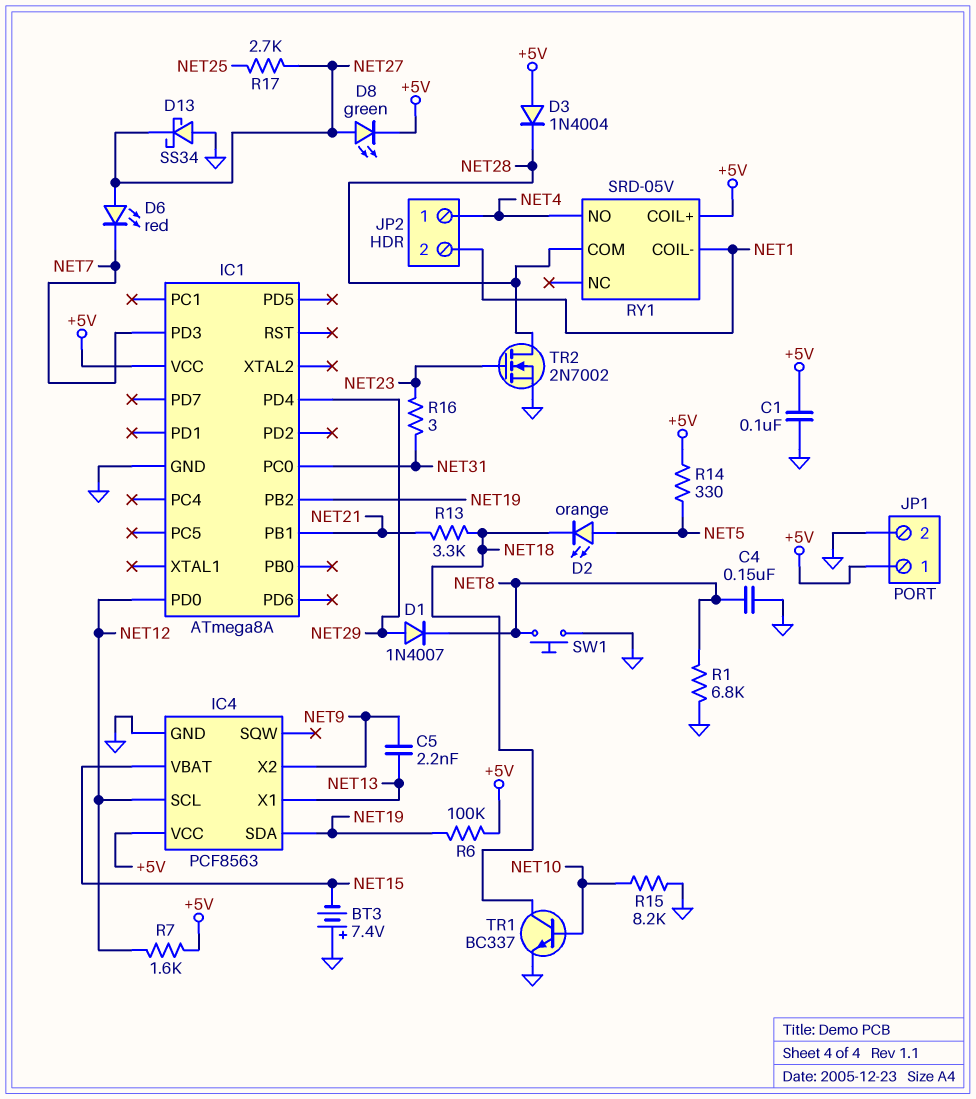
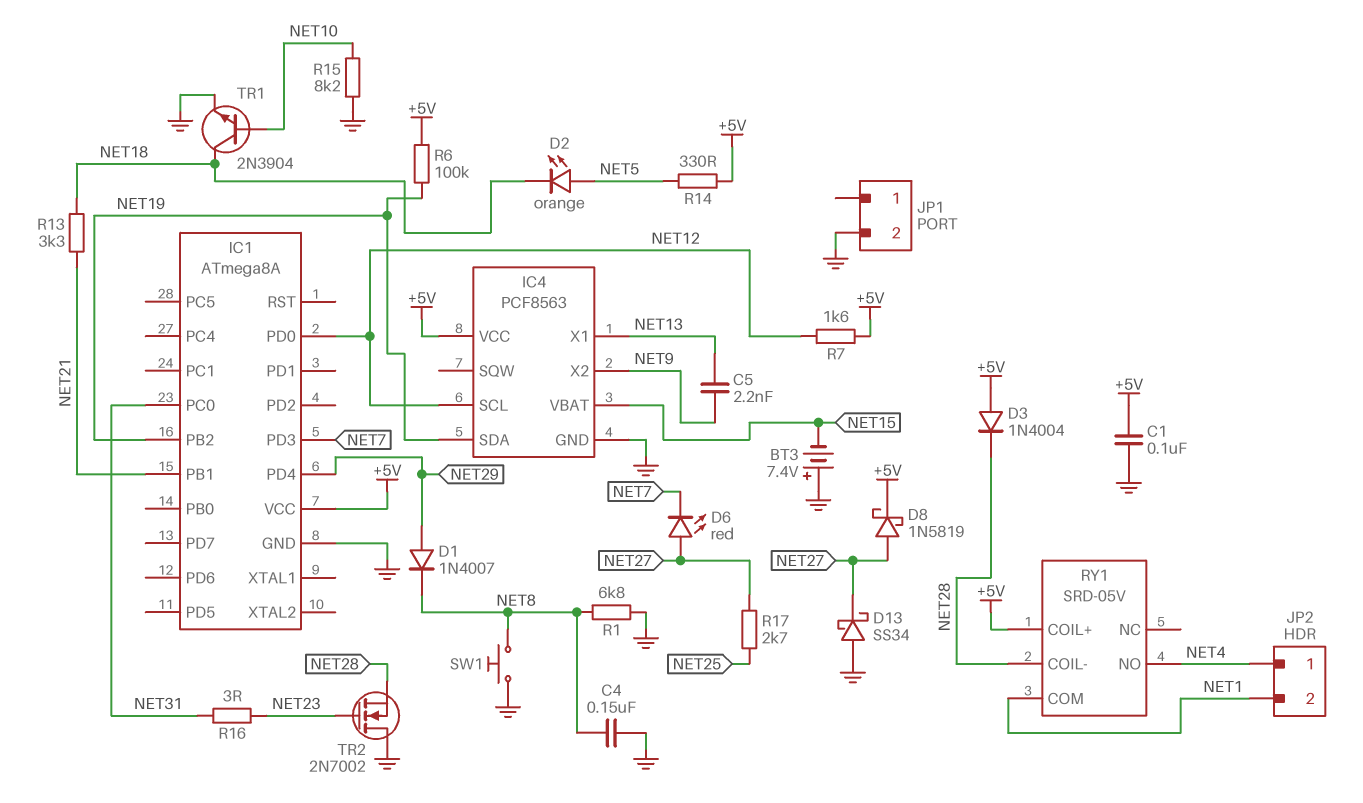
D8: LED green (A NET27, K +5V) -> schottky 1N5819 (A NET27, K +5V)
JP1 pin 1: +5V -> none
RY1 pin COIL-: NET1 -> NET28
RY1 pin COM: NET28 -> NET1
TR1: NPN BC337 (B NET10, C NET18, E GND) -> NPN 2N3904 (B NET10, C NET18, E GND)
TR2: NMOS 2N7002 (G NET23, D NET28, S GND) -> NMOS 2N7002 (G NET23, D GND, S NET28)

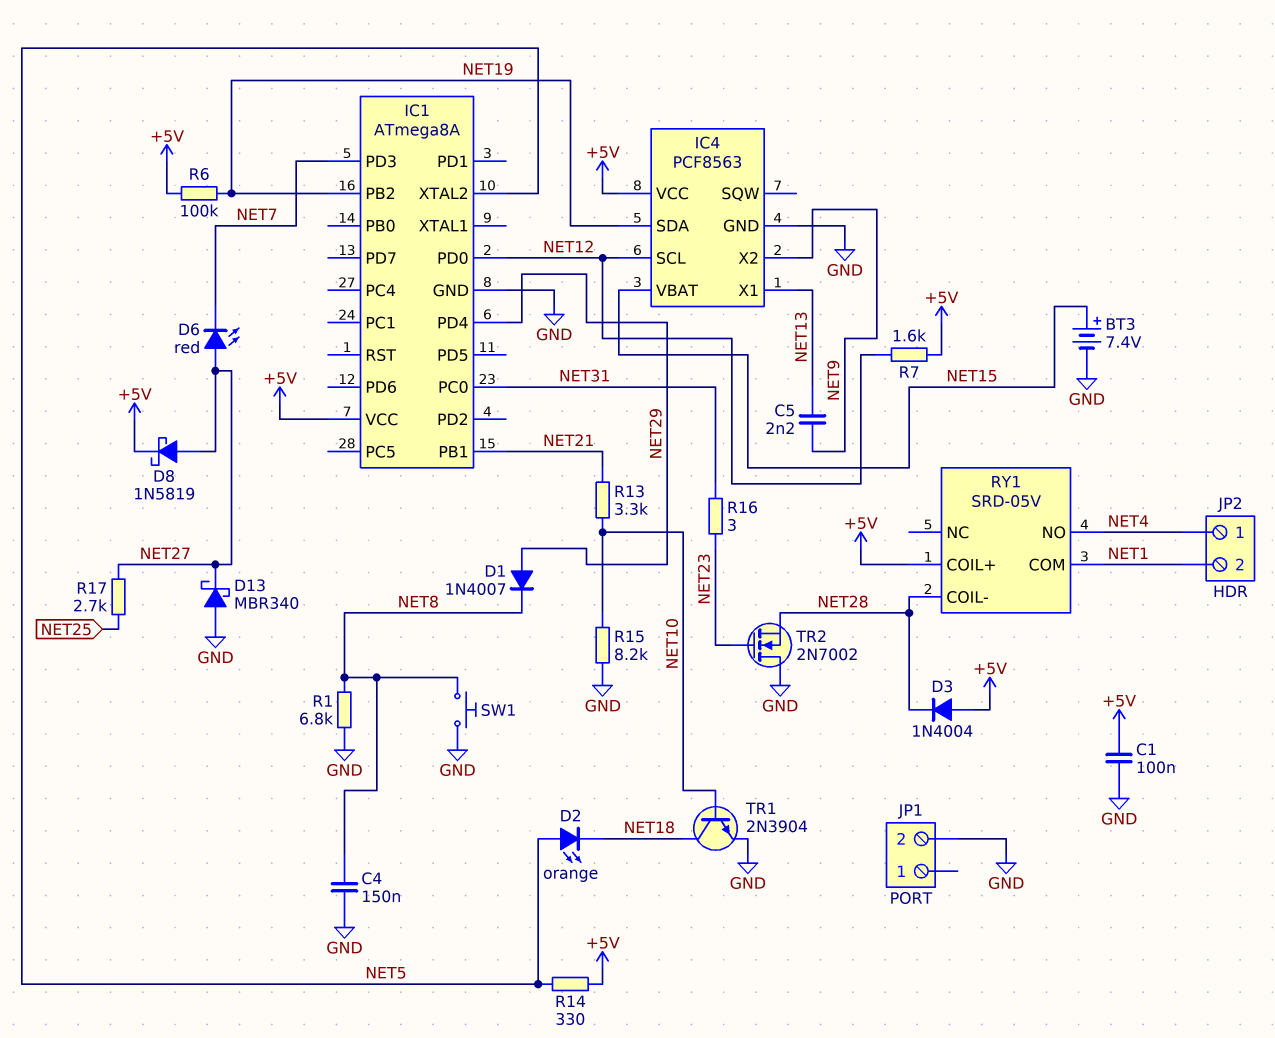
BT3: 7.4V (plus GND, minus NET15) -> 7.4V (plus NET15, minus GND)
D13: schottky SS34 (A GND, K NET27) -> schottky MBR340 (A GND, K NET27)
IC1 pin XTAL2: none -> NET5
R13: 3.3k (NET18, NET21) -> 3.3k (NET10, NET21)

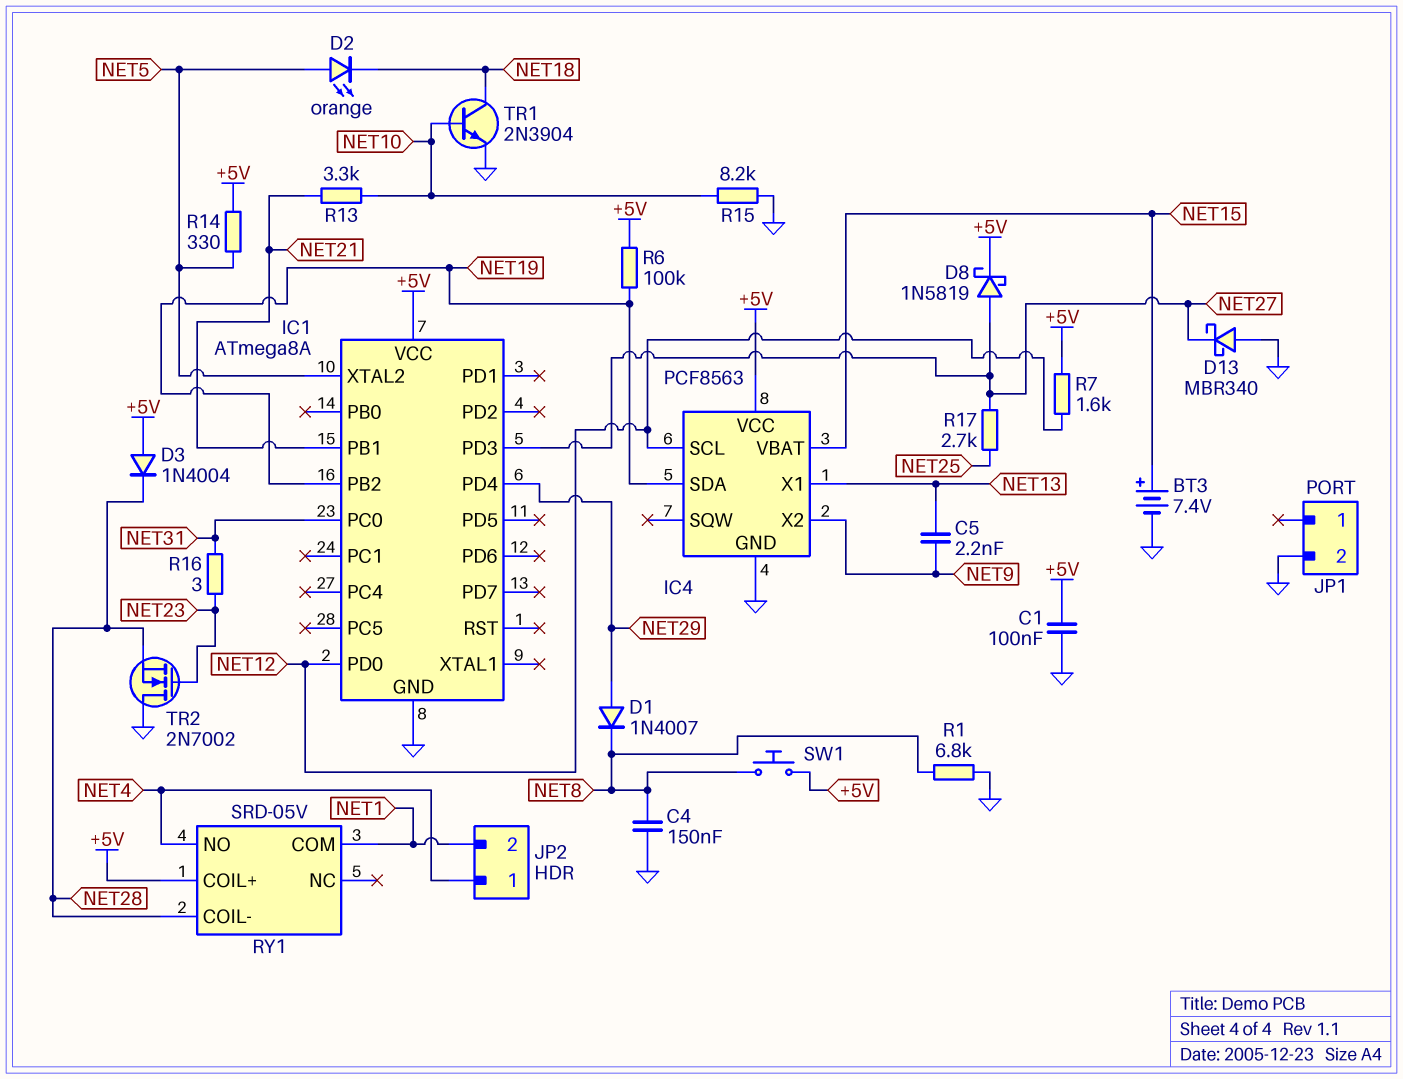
D6: LED red (A NET27, K NET7) -> none
IC1 pin PD3: NET7 -> NET27
SW1: button (GND, NET8) -> button (+5V, NET8)

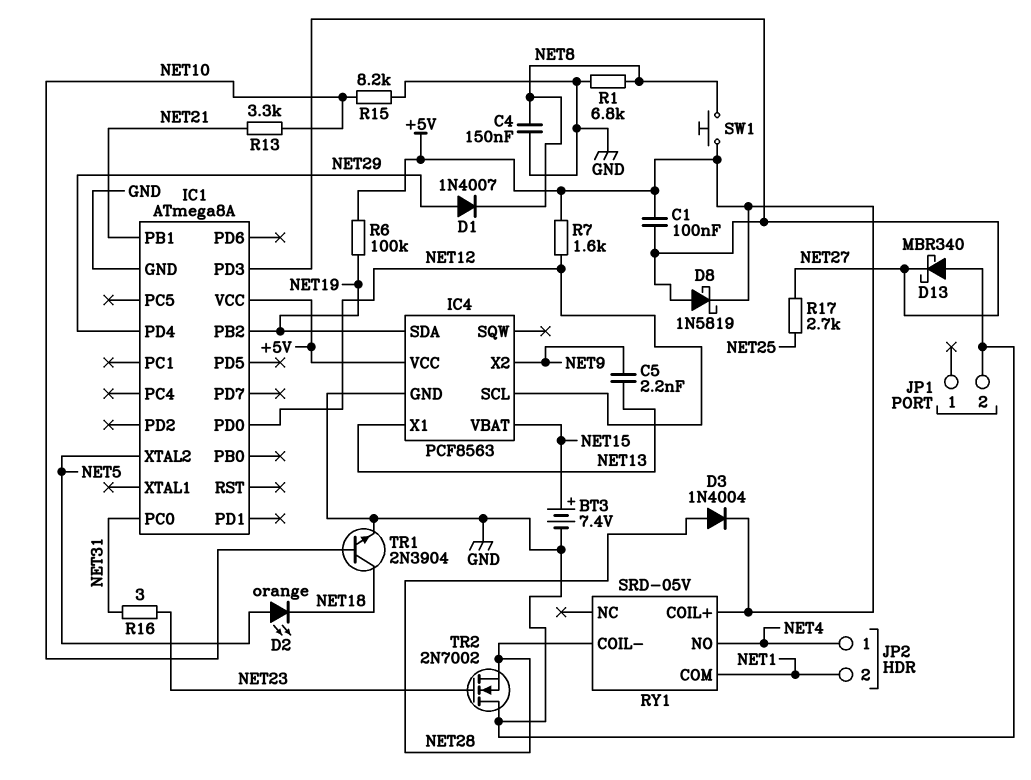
C1: 100nF (+5V, GND) -> 100nF (+5V, NET27)
D3: diode 1N4004 (A +5V, K NET28) -> diode 1N4004 (A NET28, K +5V)
R14: 330 (+5V, NET5) -> none

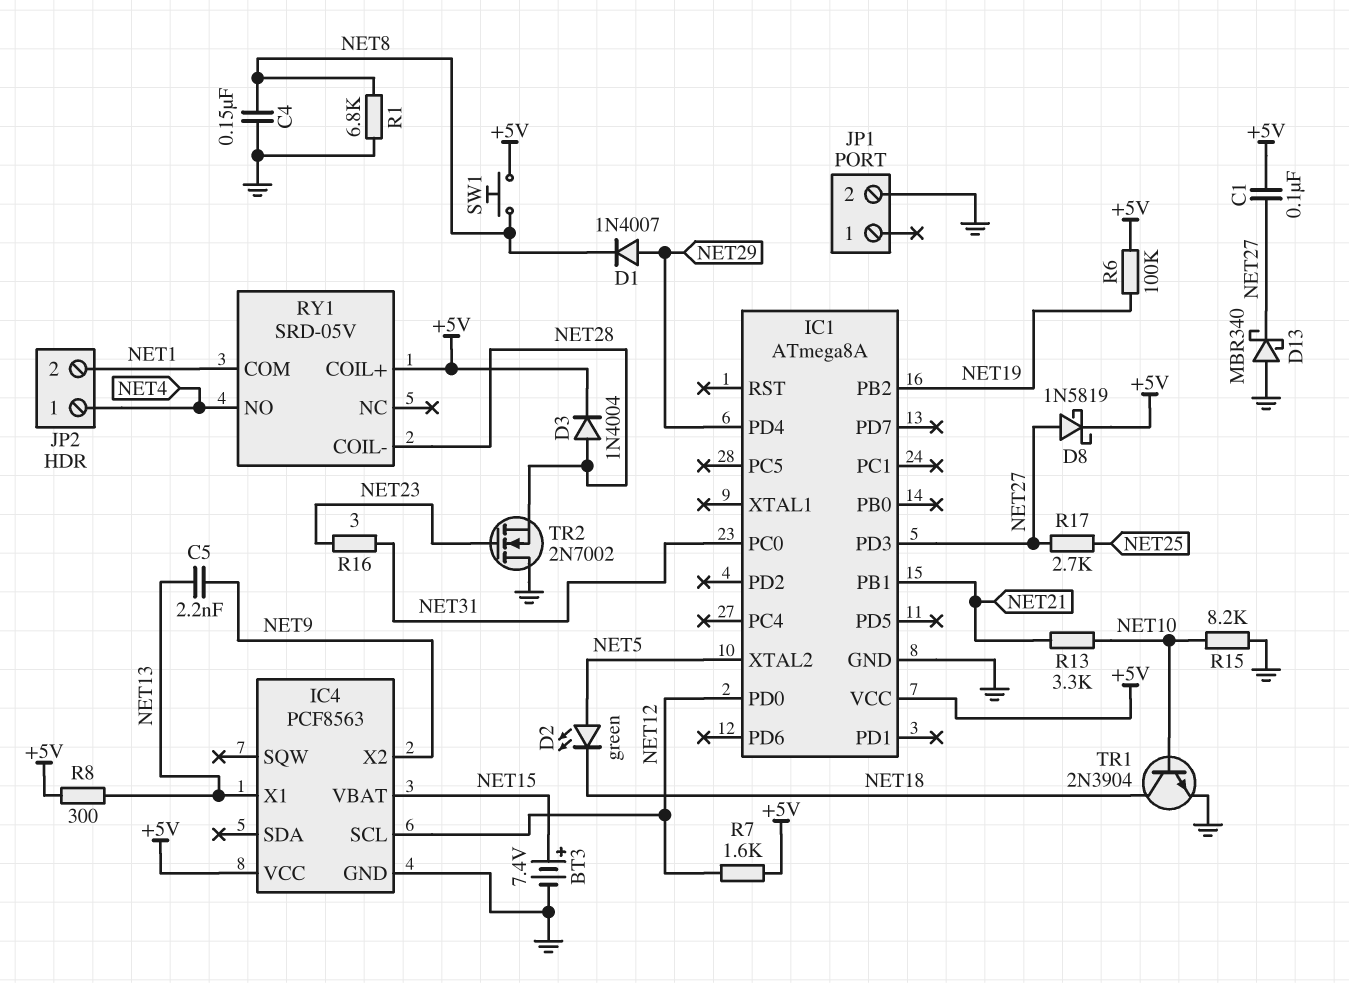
D2: LED orange (A NET5, K NET18) -> LED green (A NET5, K NET18)
IC4 pin SDA: NET19 -> none
R8: none -> 300 (+5V, NET13)

